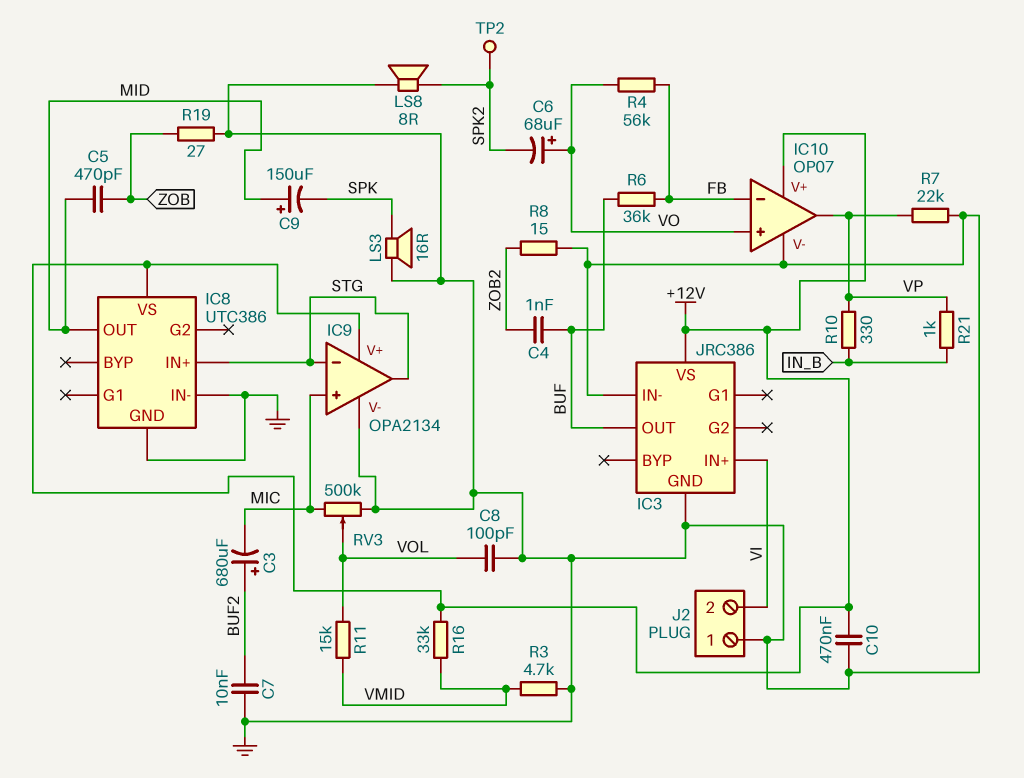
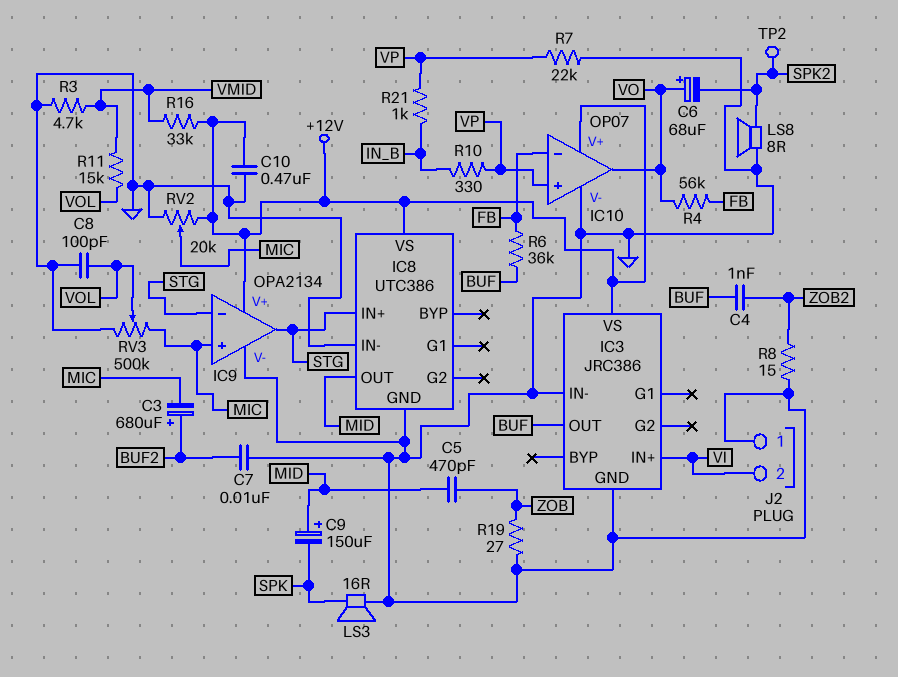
IC10 pin in+: VO -> VP
IC10 pin out: VP -> VO
RV2: none -> 20k (+12V, GND, wiper MIC)

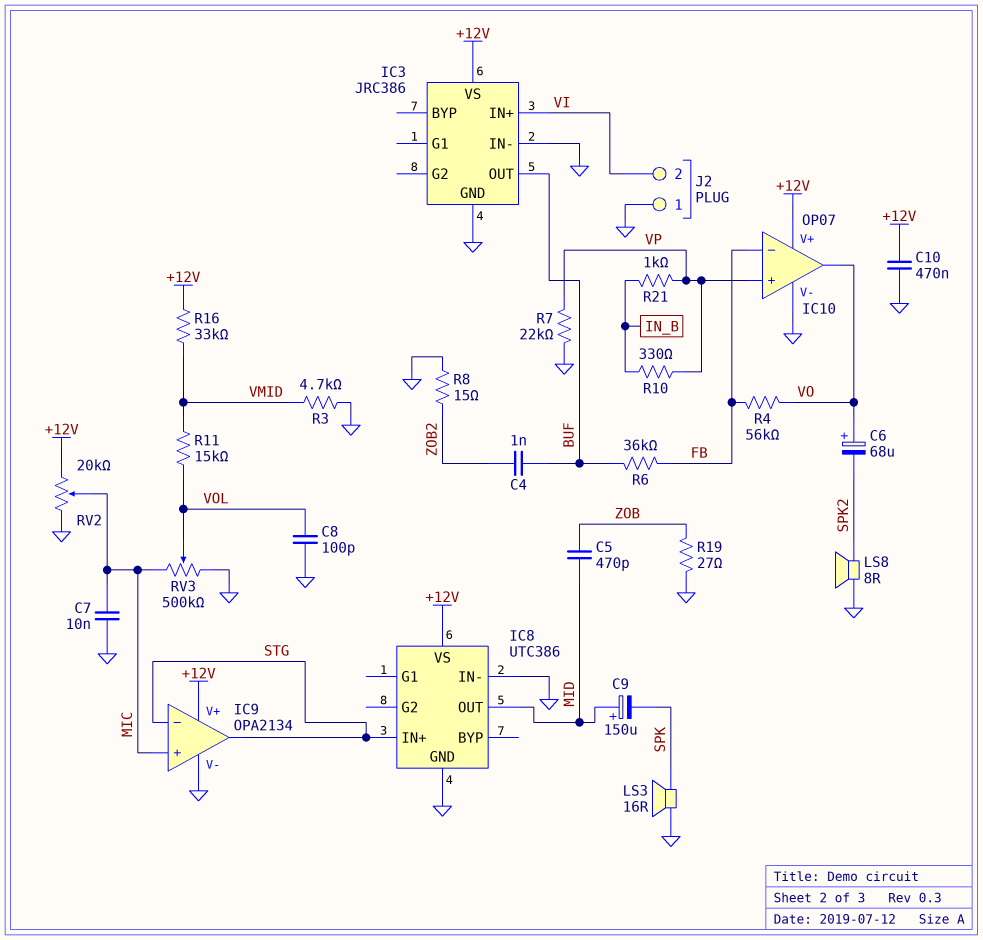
C3: 680uF (plus BUF2, minus MIC) -> none
C7: 10nF (BUF2, GND) -> 10nF (GND, MIC)
TP2: test point (SPK2) -> none

